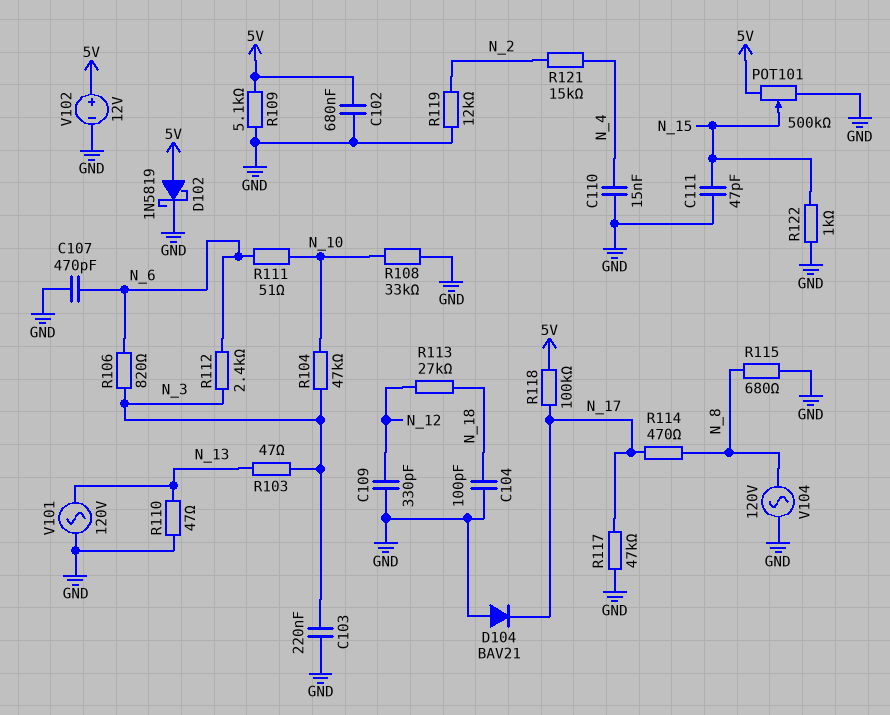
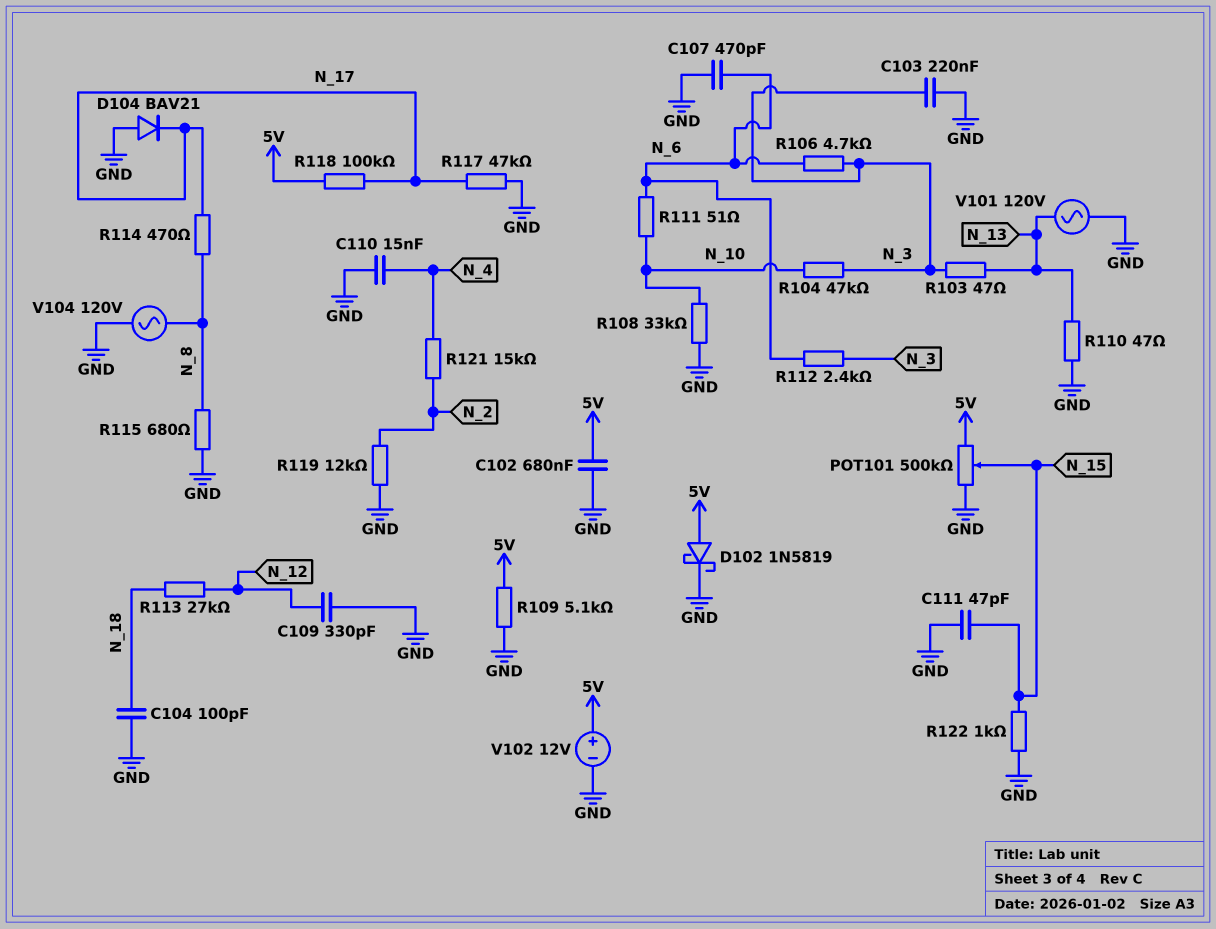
R106: 820 (N_3, N_6) -> 4.7k (N_3, N_6)

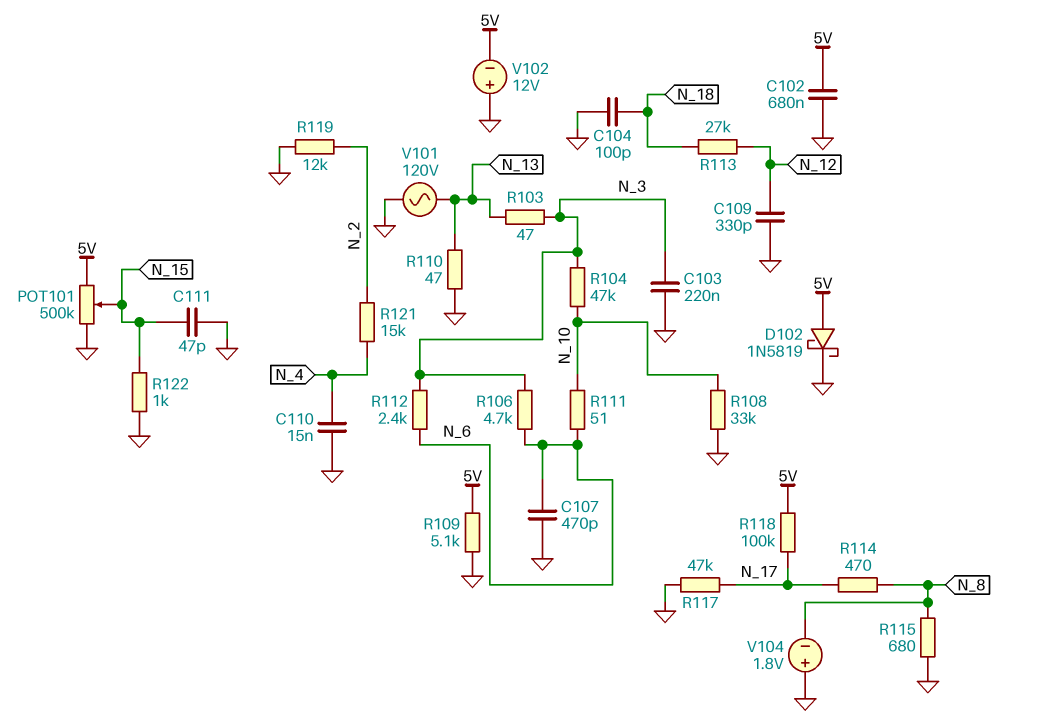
D104: diode BAV21 (A GND, K N_17) -> none
V102: 12V (plus 5V, minus GND) -> 12V (plus GND, minus 5V)
V104: AC 120V (GND, N_8) -> 1.8V (plus GND, minus N_8)

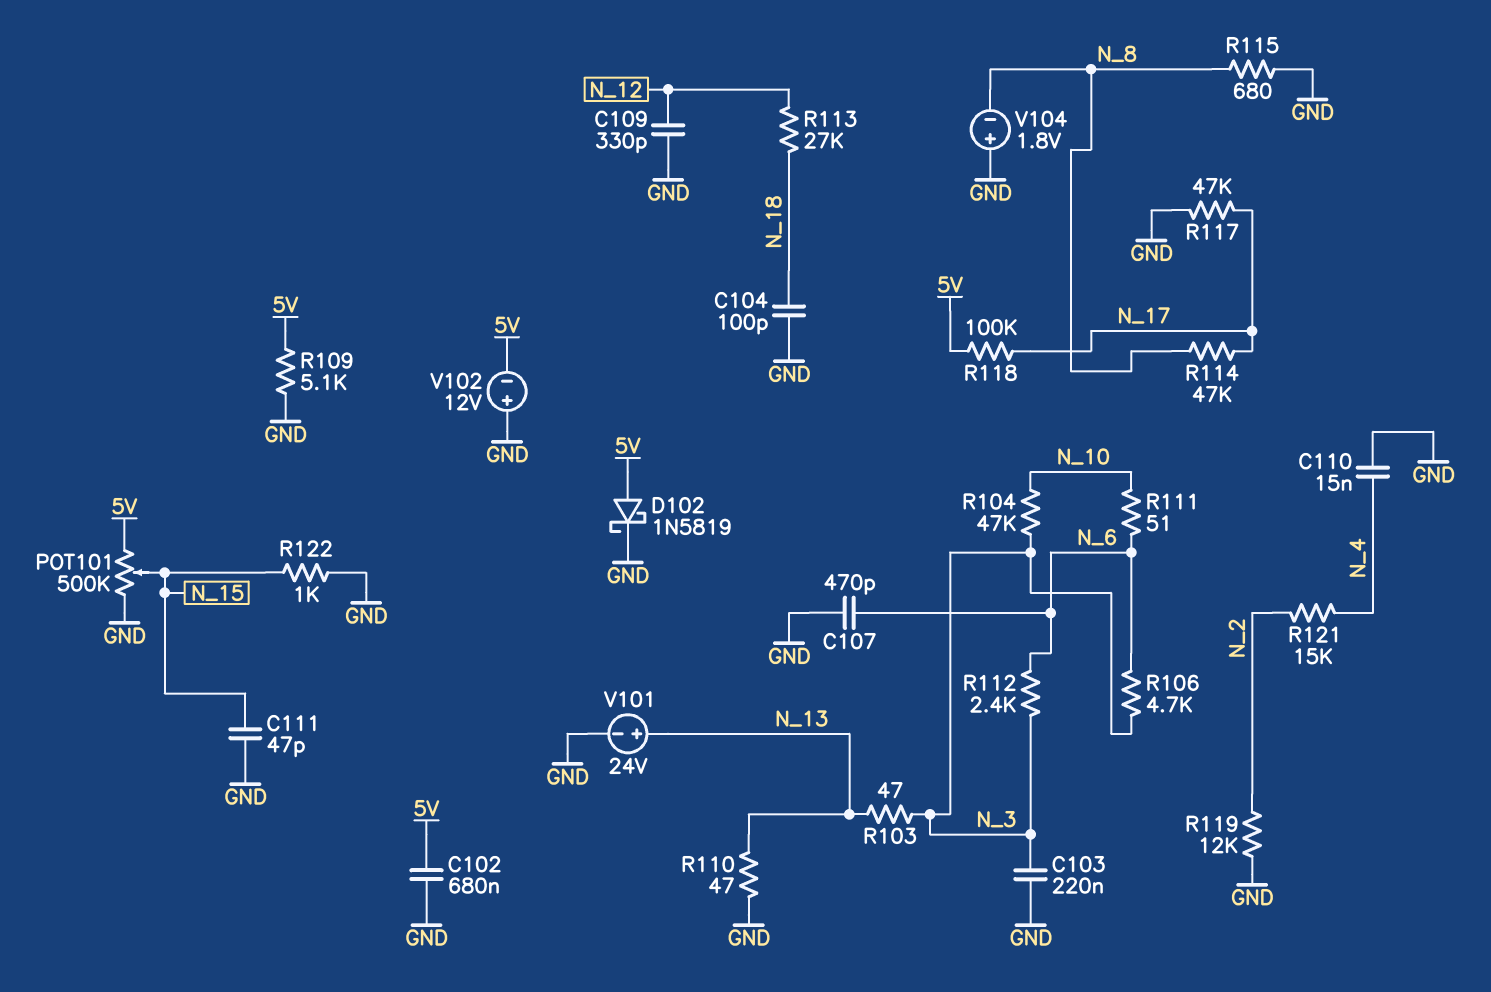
R108: 33k (GND, N_10) -> none
R114: 470 (N_8, N_17) -> 47k (N_8, N_17)
V101: AC 120V (GND, N_13) -> 24V (plus N_13, minus GND)

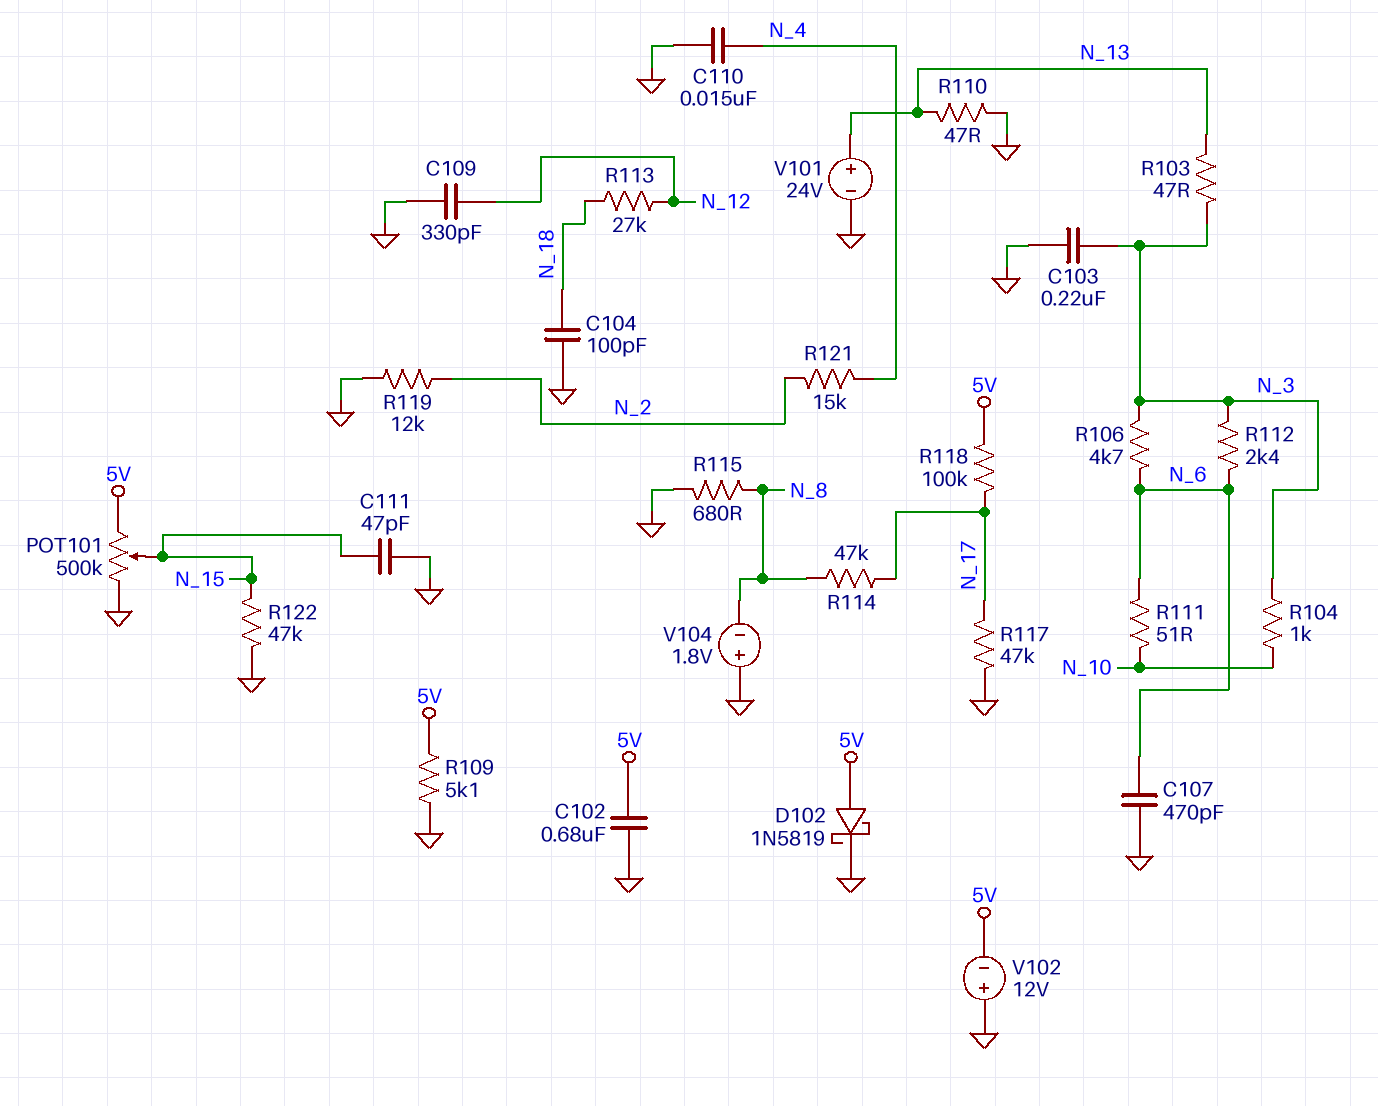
R104: 47k (N_3, N_10) -> 1k (N_3, N_10)
R122: 1k (GND, N_15) -> 47k (GND, N_15)

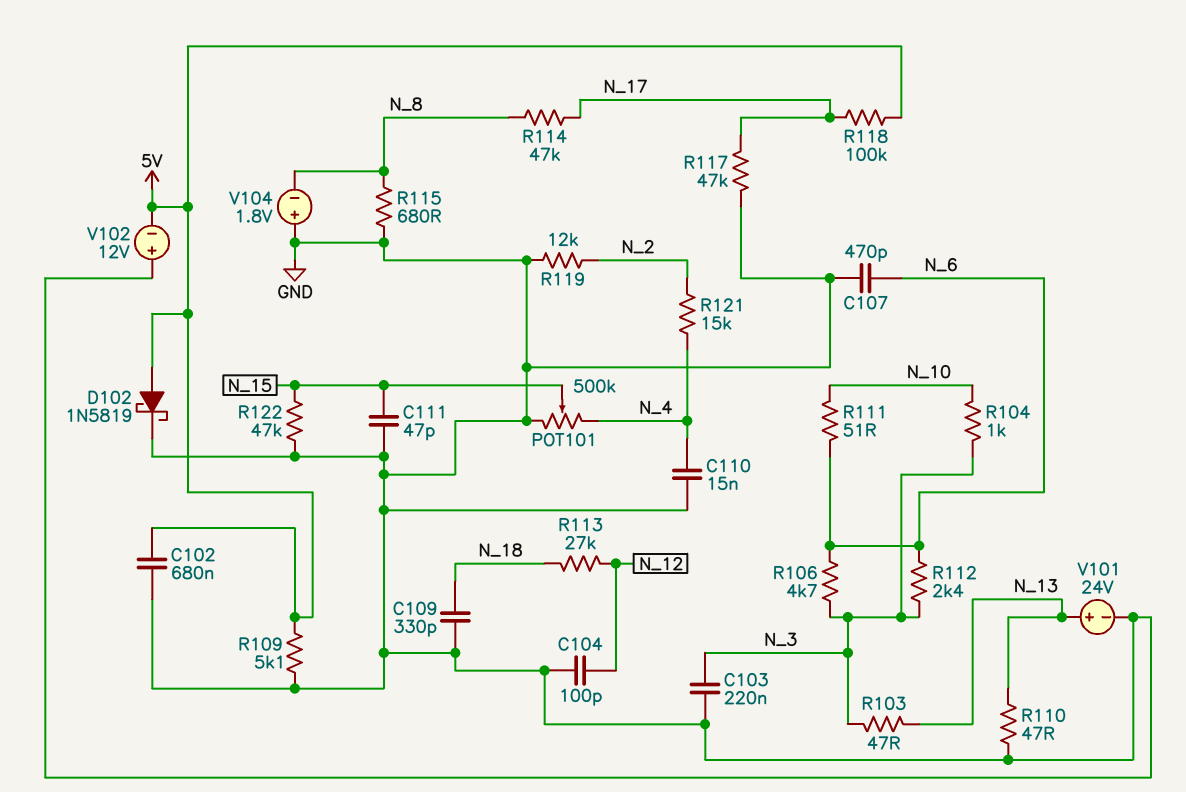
C104: 100pF (GND, N_18) -> 100pF (GND, N_12)
C109: 330pF (GND, N_12) -> 330pF (GND, N_18)
POT101: 500k (5V, GND, wiper N_15) -> 500k (GND, N_4, wiper N_15)

